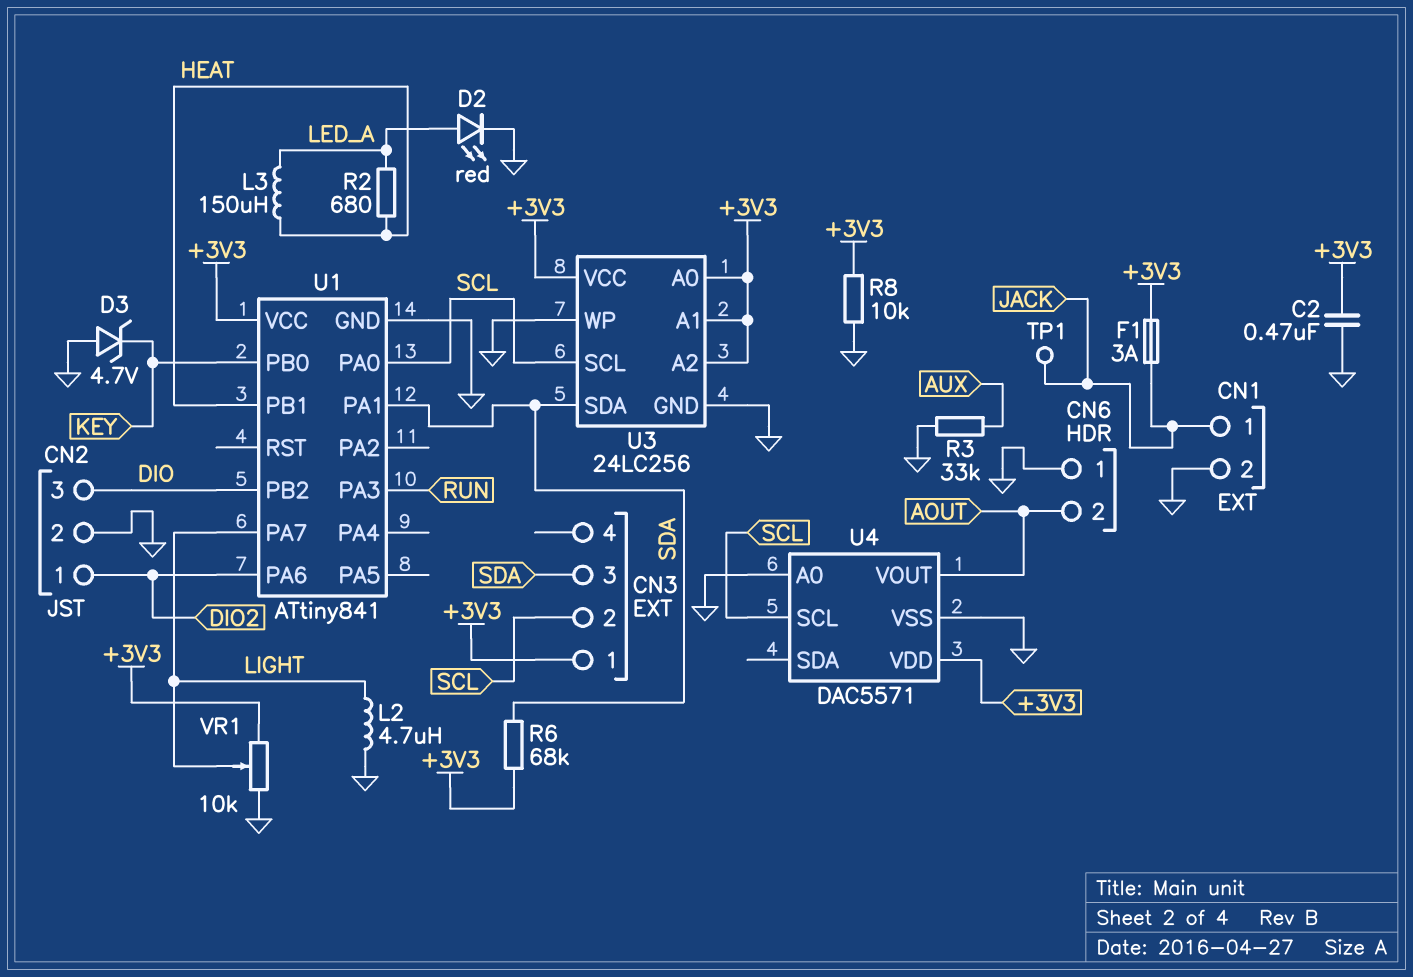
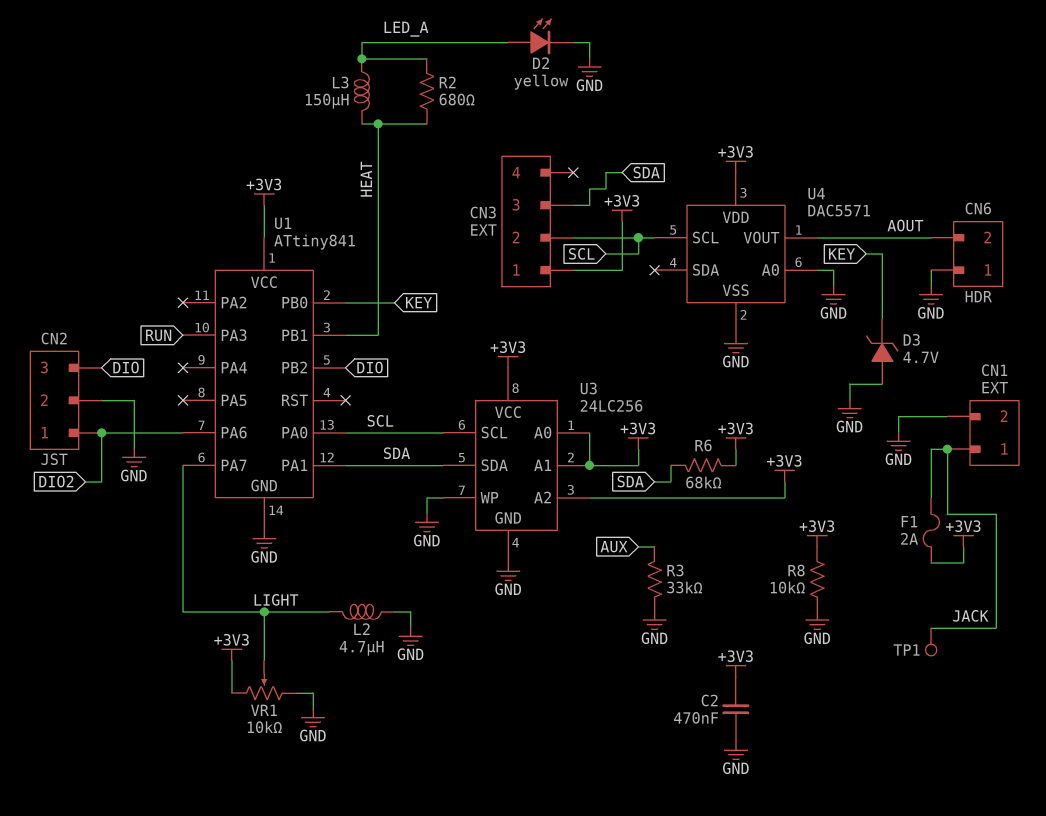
D2: LED red (A LED_A, K GND) -> LED yellow (A LED_A, K GND)
F1: 3A (+3V3, JACK) -> 2A (+3V3, JACK)

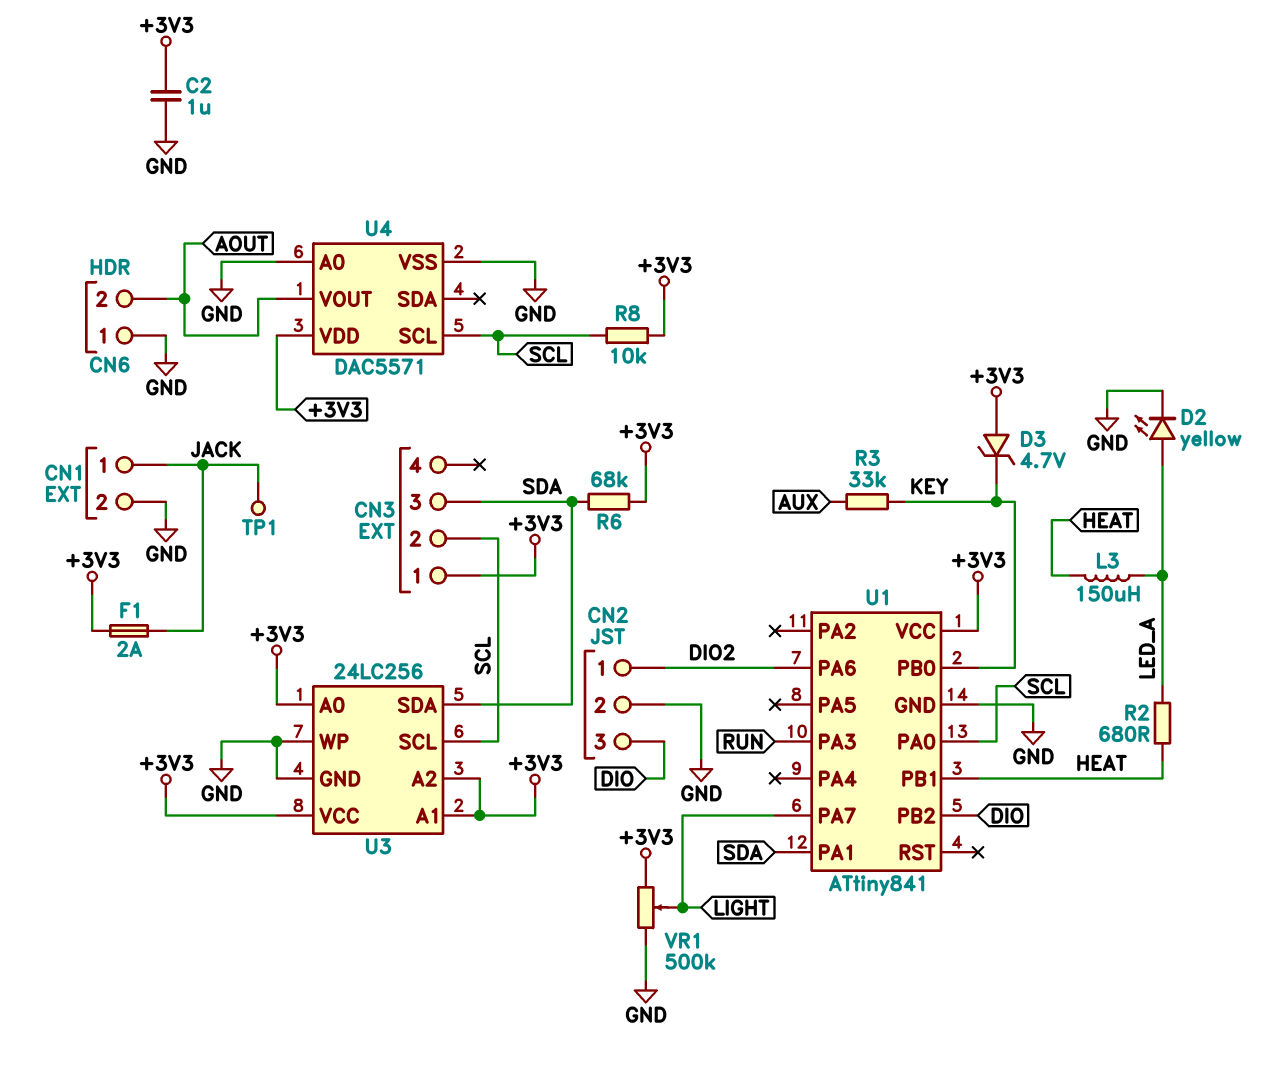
C2: 470nF (+3V3, GND) -> 1uF (+3V3, GND)
D3: zener 4.7V (A GND, K KEY) -> zener 4.7V (A +3V3, K KEY)
L2: 4.7uH (GND, LIGHT) -> none
R3: 33k (AUX, GND) -> 33k (AUX, KEY)
R8: 10k (+3V3, GND) -> 10k (+3V3, SCL)
VR1: 10k (+3V3, GND, wiper LIGHT) -> 500k (+3V3, GND, wiper LIGHT)

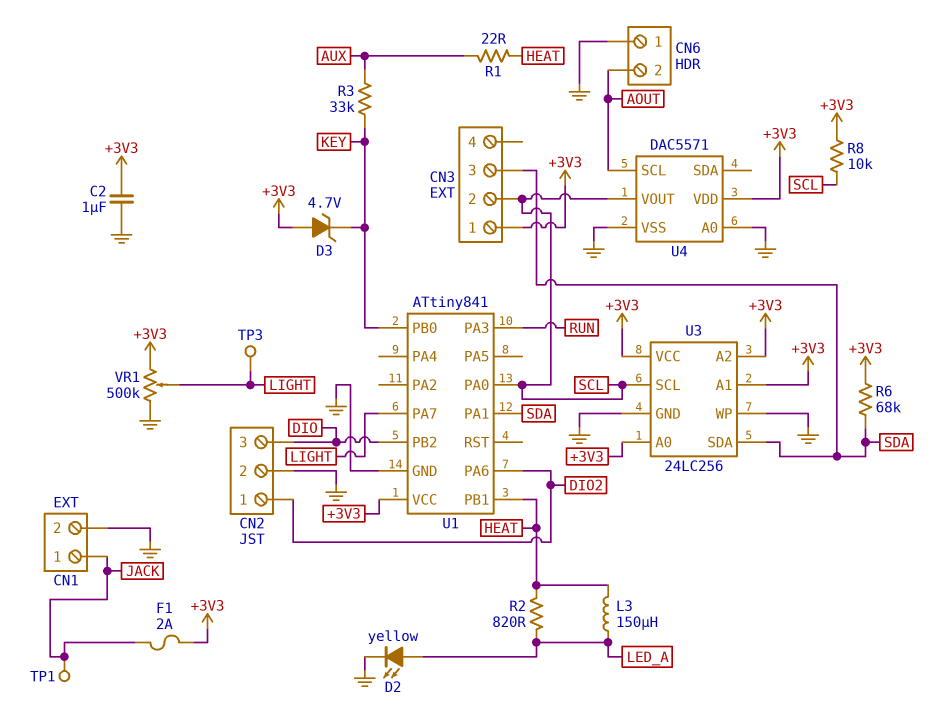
R1: none -> 22 (AUX, HEAT)
R2: 680 (HEAT, LED_A) -> 820 (HEAT, LED_A)
TP3: none -> test point (LIGHT)
U4 pin SCL: SCL -> AOUT
U4 pin VOUT: AOUT -> SCL

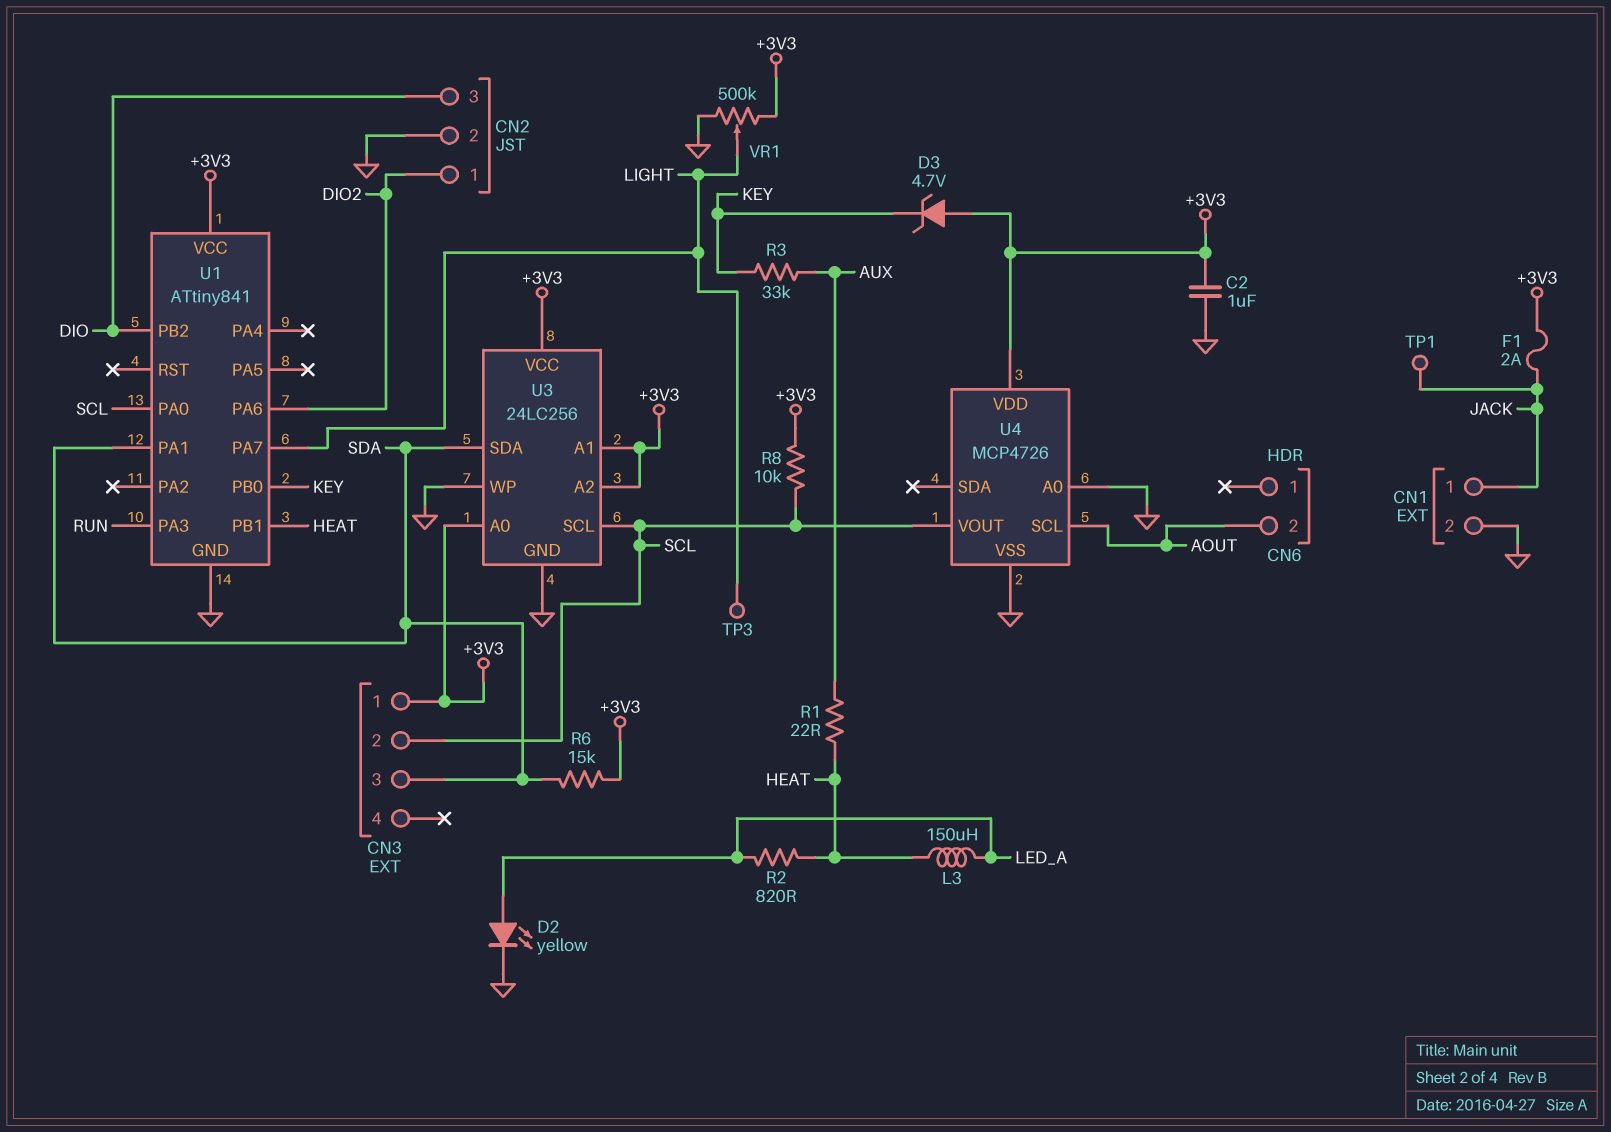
CN6 pin 1: GND -> none
R6: 68k (+3V3, SDA) -> 15k (+3V3, SDA)
U4: DAC5571 -> MCP4726

